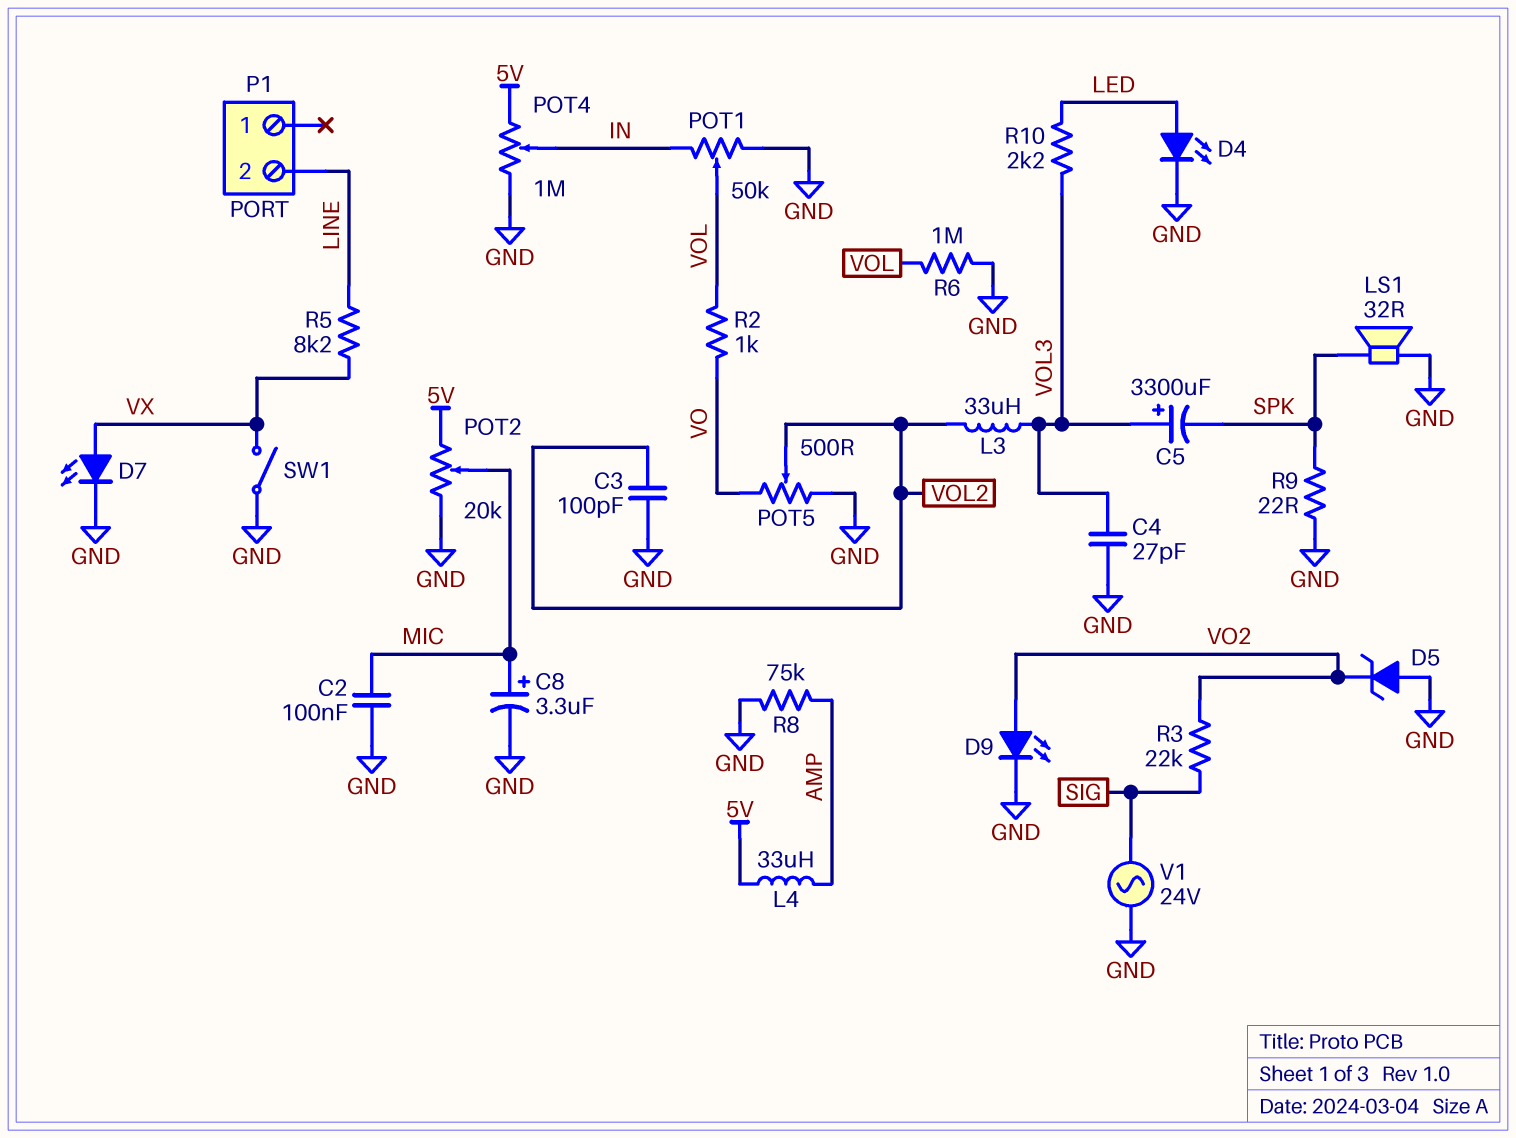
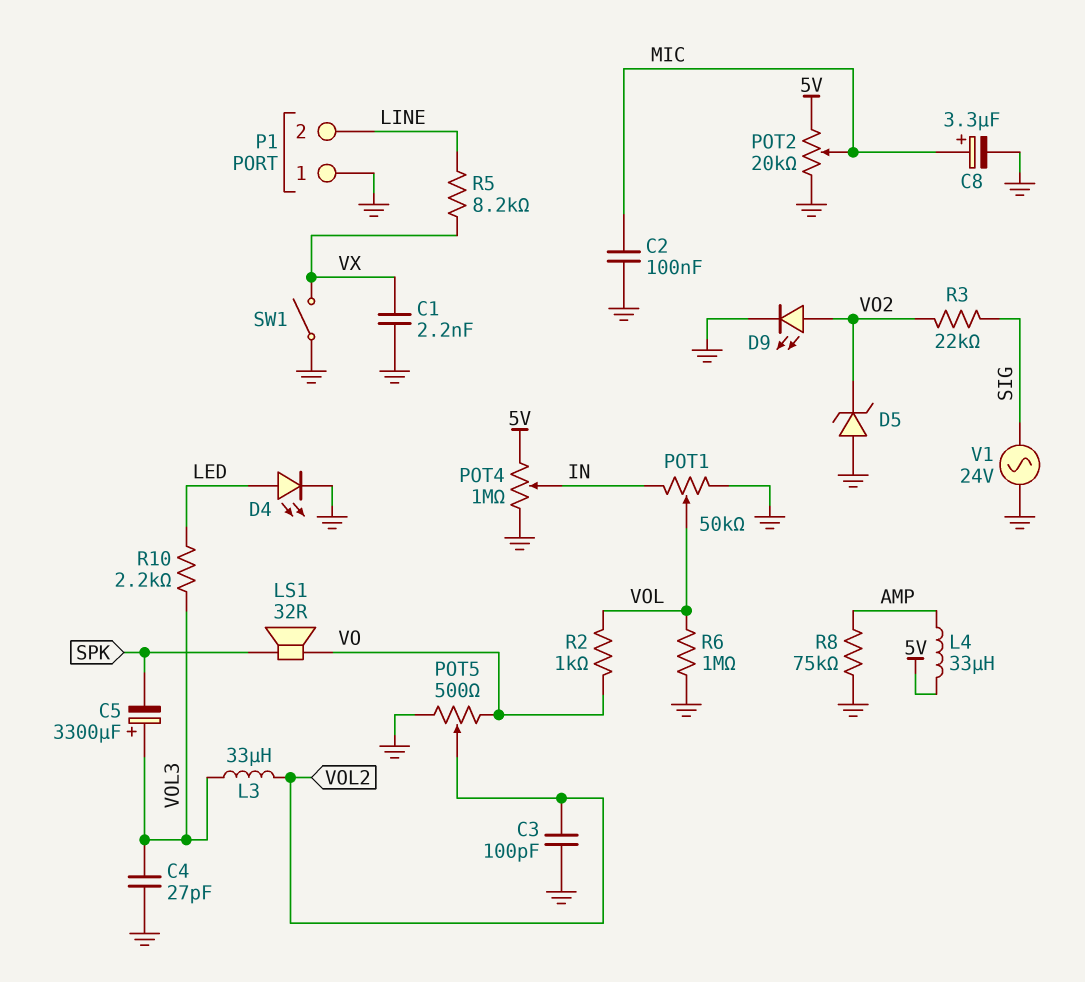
C1: none -> 2.2nF (GND, VX)
D7: LED (A VX, K GND) -> none
LS1: speaker 32R (GND, SPK) -> speaker 32R (SPK, VO)
P1 pin 1: none -> GND
R9: 22 (GND, SPK) -> none

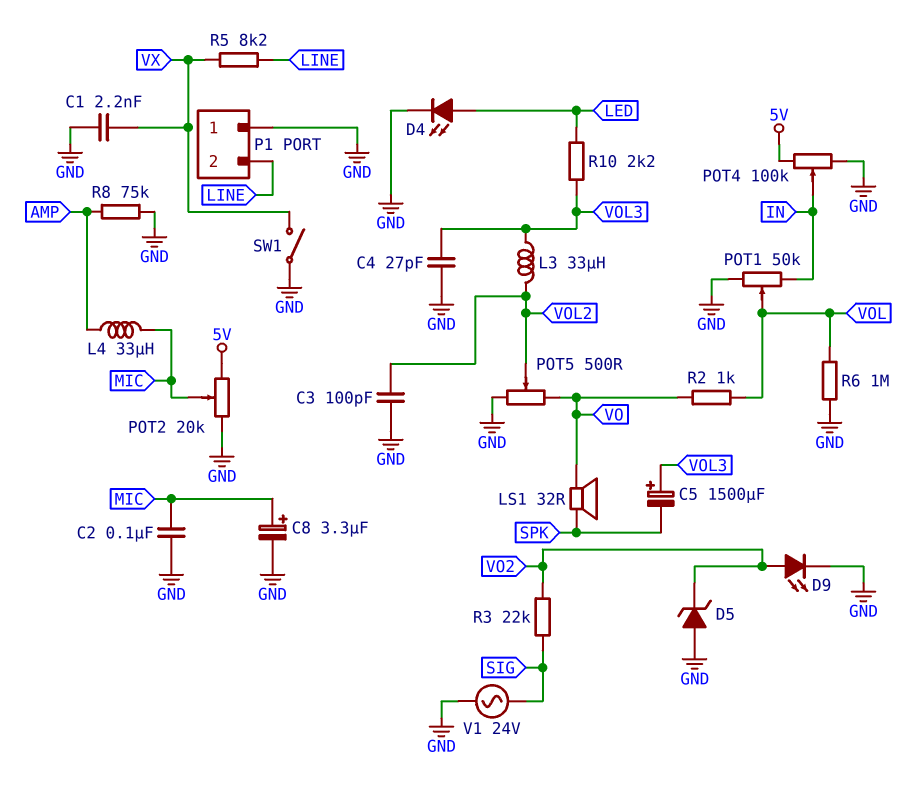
C5: 3300uF (plus VOL3, minus SPK) -> 1500uF (plus VOL3, minus SPK)
L4: 33uH (5V, AMP) -> 33uH (AMP, MIC)
POT4: 1M (5V, GND, wiper IN) -> 100k (5V, GND, wiper IN)

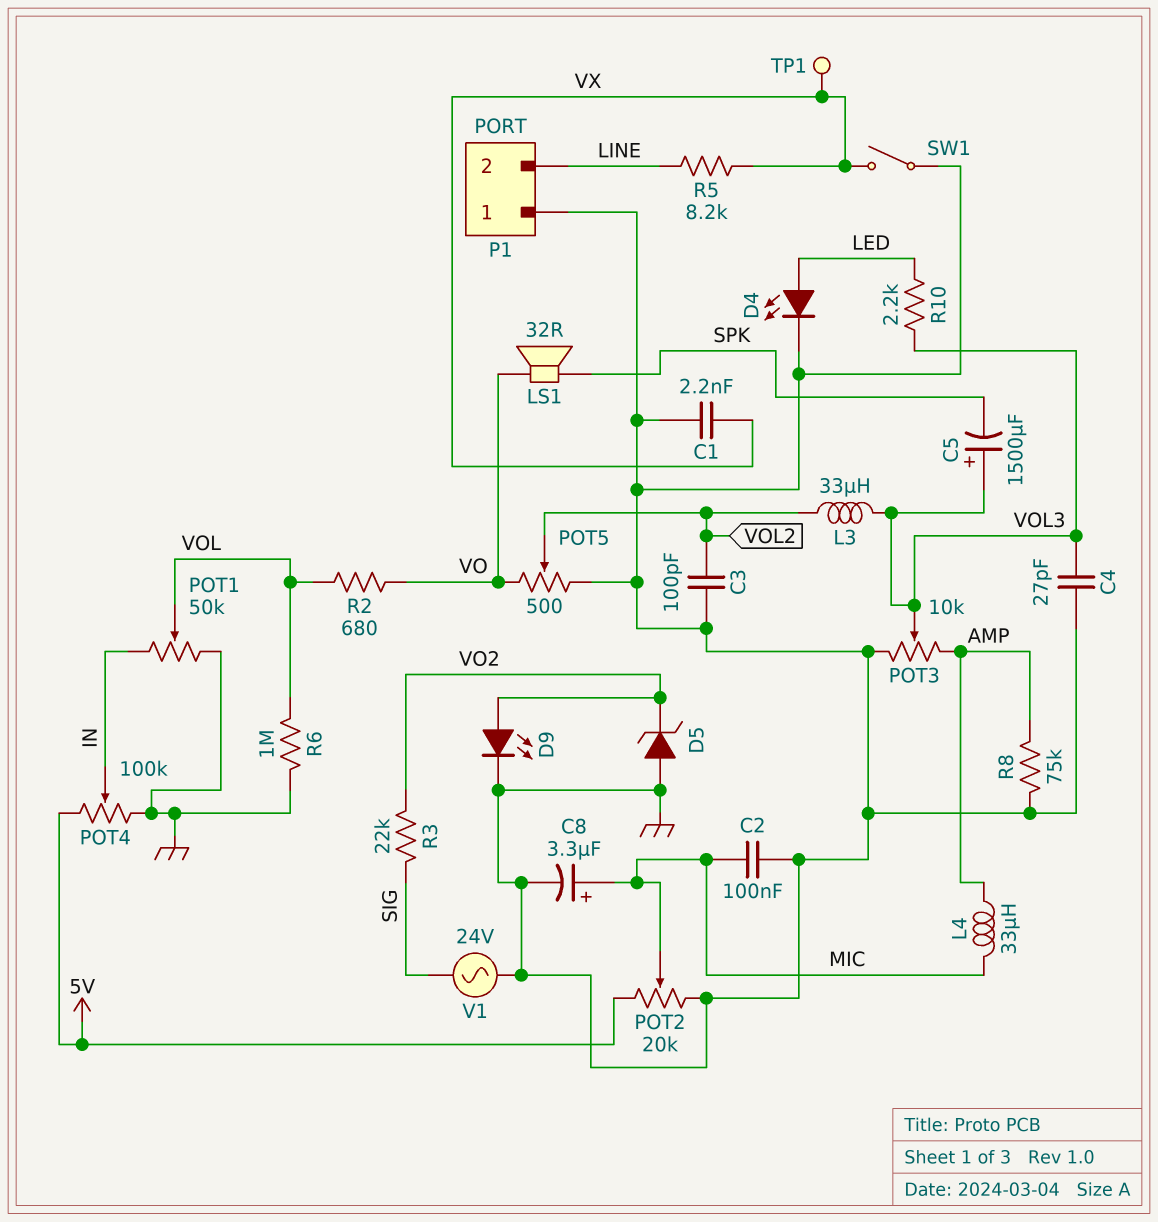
POT3: none -> 10k (AMP, GND, wiper VOL3)
R2: 1k (VO, VOL) -> 680 (VO, VOL)
TP1: none -> test point (VX)

